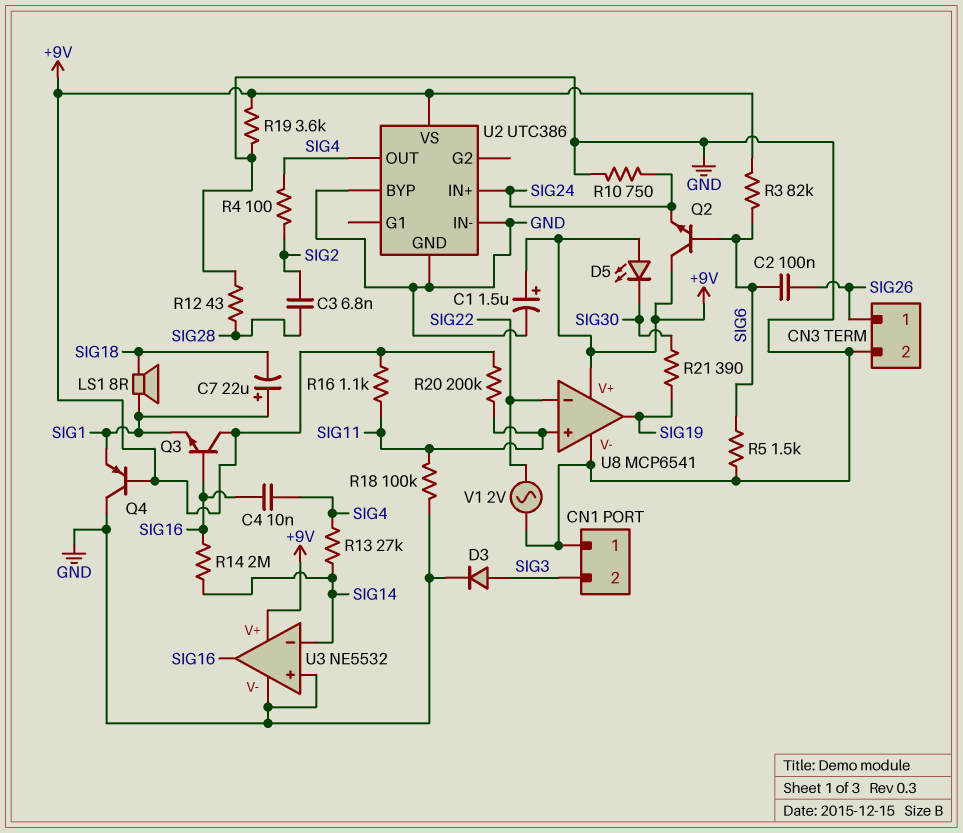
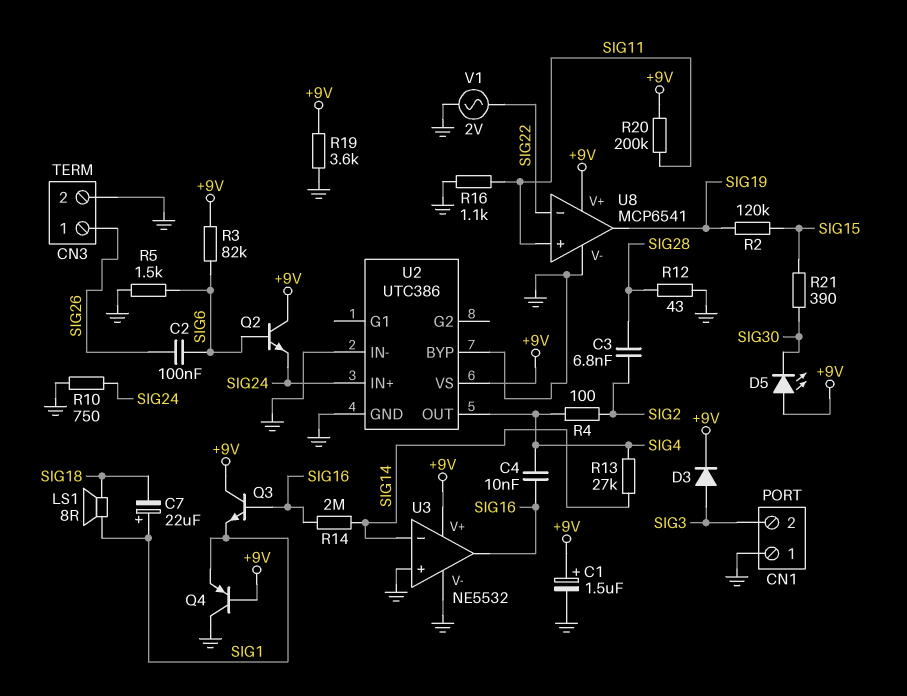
D3: diode (A SIG3, K GND) -> diode (A SIG3, K +9V)
R2: none -> 120k (SIG15, SIG19)
R16: 1.1k (+9V, SIG11) -> 1.1k (GND, SIG11)
R18: 100k (GND, SIG11) -> none
R21: 390 (SIG19, SIG30) -> 390 (SIG15, SIG30)

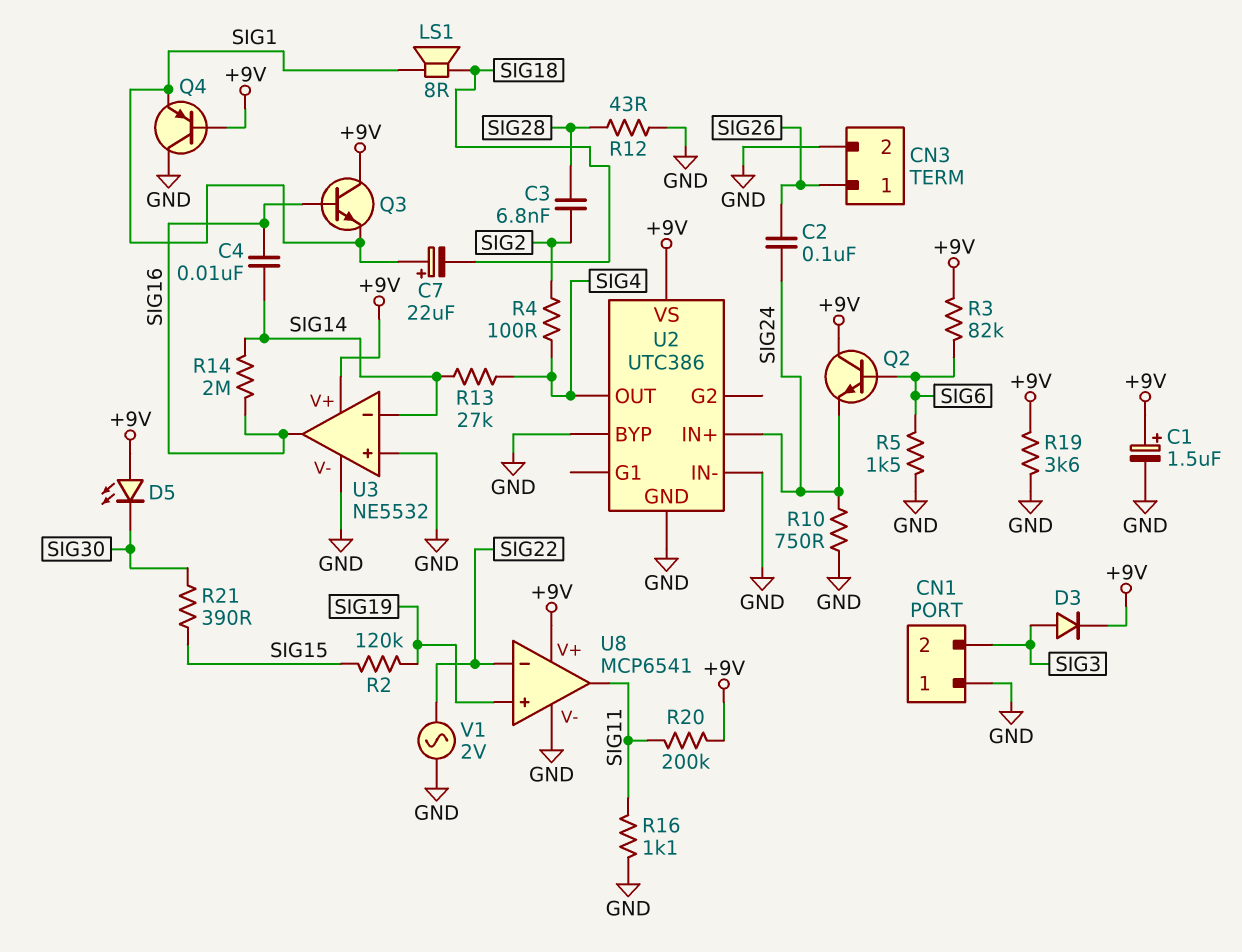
C2: 100nF (SIG6, SIG26) -> 100nF (SIG24, SIG26)
C4: 10nF (SIG4, SIG16) -> 10nF (SIG14, SIG16)
U8 pin in+: SIG11 -> SIG19
U8 pin out: SIG19 -> SIG11

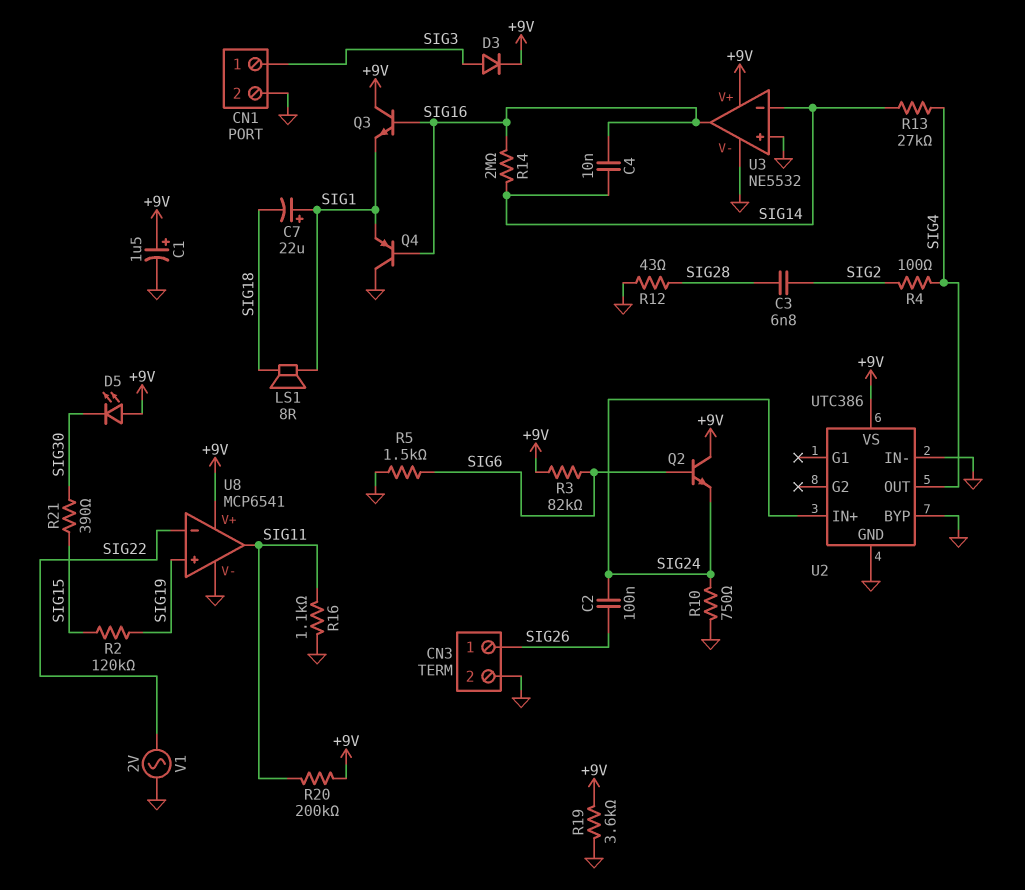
CN1 pin 1: GND -> SIG3
CN1 pin 2: SIG3 -> GND
Q4: PNP (B +9V, C GND, E SIG1) -> PNP (B SIG16, C GND, E SIG1)

